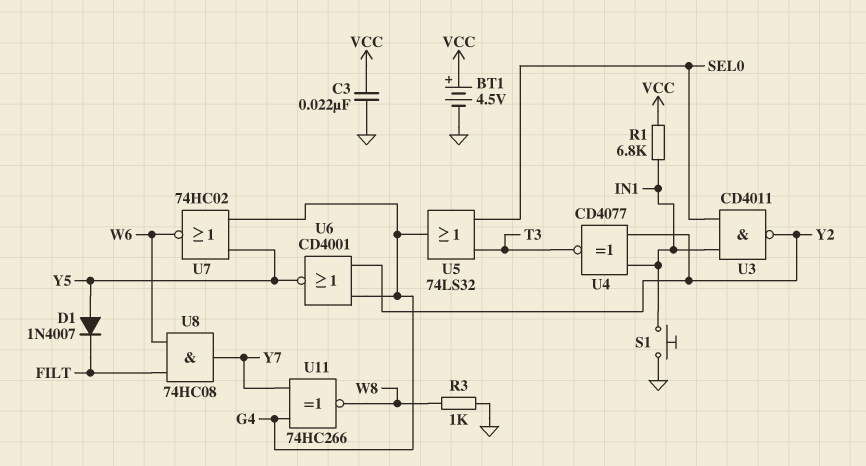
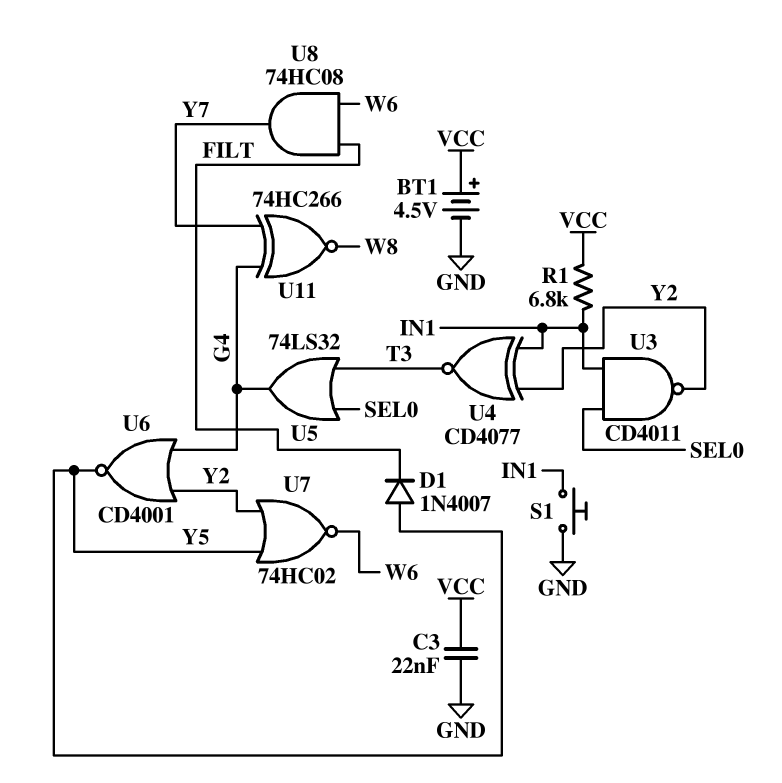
R3: 1k (GND, W8) -> none
U7: NOR 74HC02 (in G4, in Y5, out W6) -> NOR 74HC02 (in Y2, in Y5, out W6)

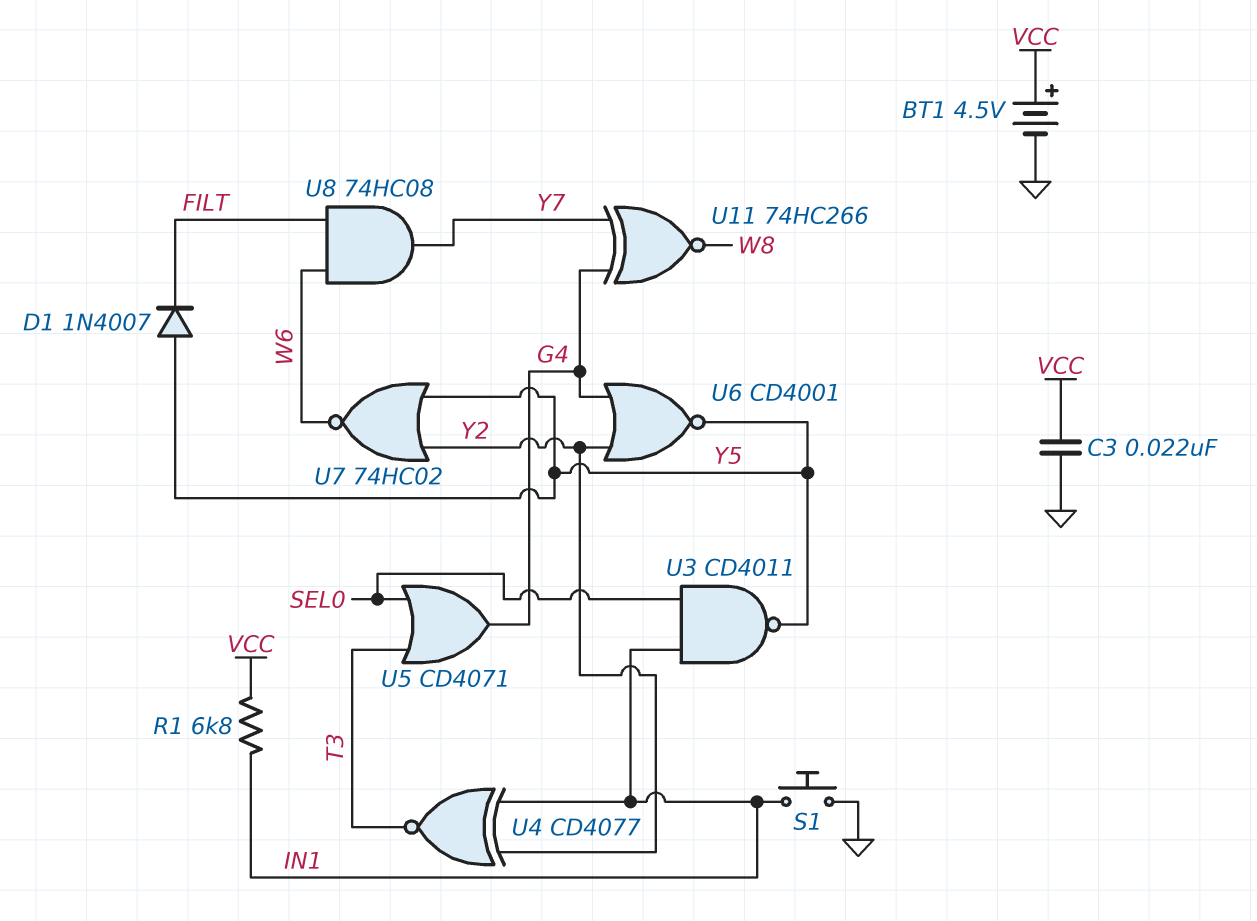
U3: NAND CD4011 (in IN1, in SEL0, out Y2) -> NAND CD4011 (in IN1, in SEL0, out Y5)
U5: OR 74LS32 (in SEL0, in T3, out G4) -> OR CD4071 (in SEL0, in T3, out G4)

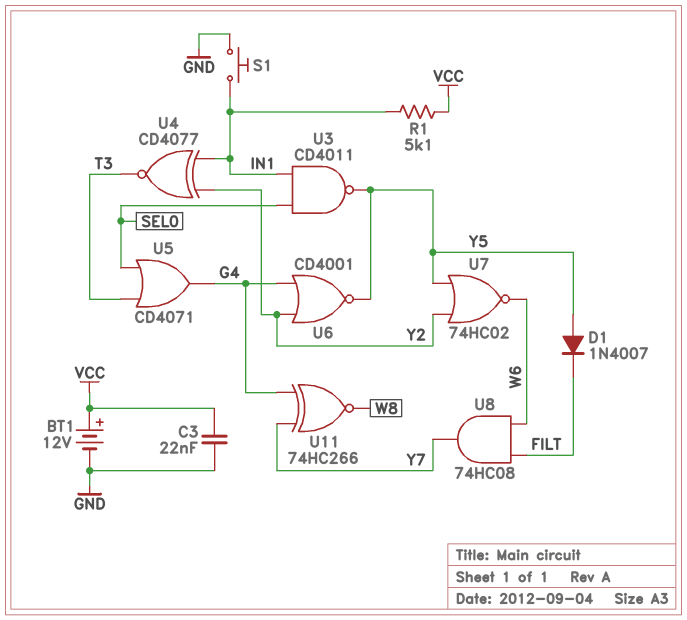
BT1: 4.5V (plus VCC, minus GND) -> 12V (plus VCC, minus GND)
R1: 6.8k (IN1, VCC) -> 5.1k (IN1, VCC)

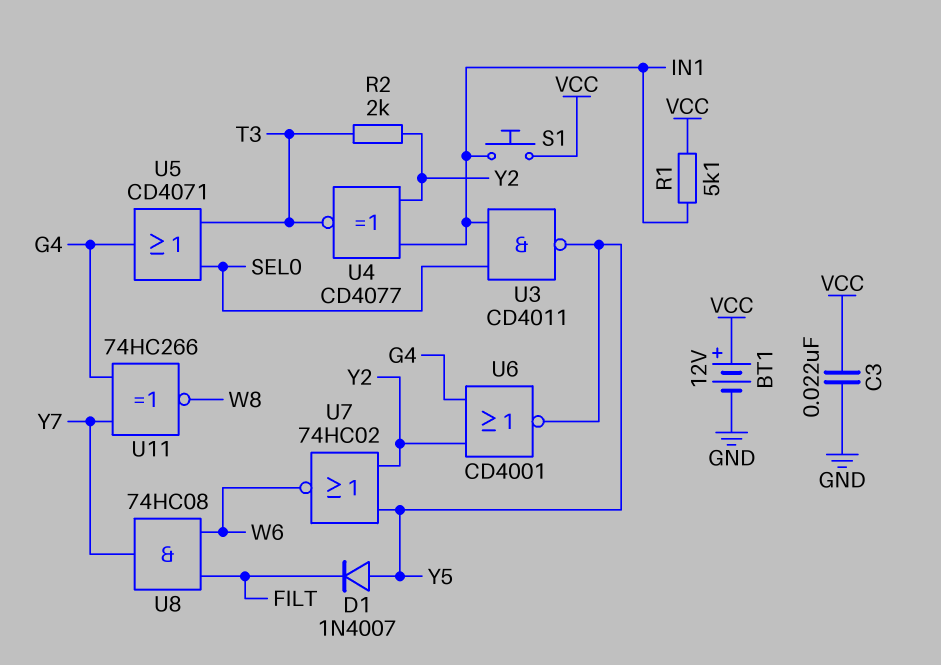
R2: none -> 2k (T3, Y2)
S1: button (GND, IN1) -> button (IN1, VCC)

